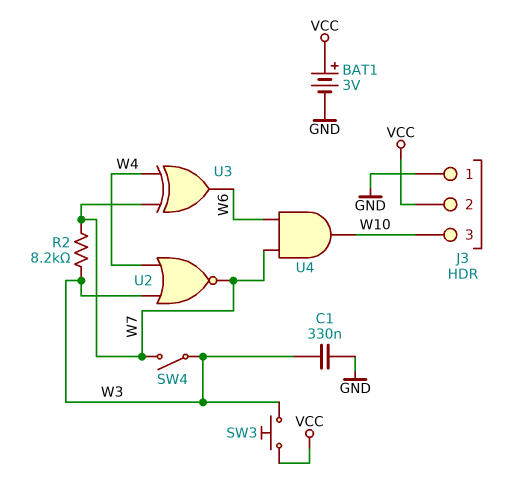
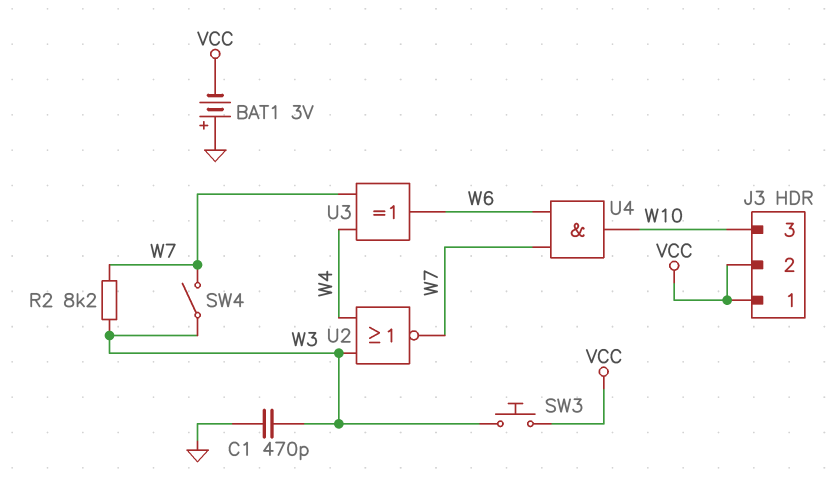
BAT1: 3V (plus VCC, minus GND) -> 3V (plus GND, minus VCC)
C1: 330nF (GND, W3) -> 470pF (GND, W3)
J3 pin 1: GND -> VCC

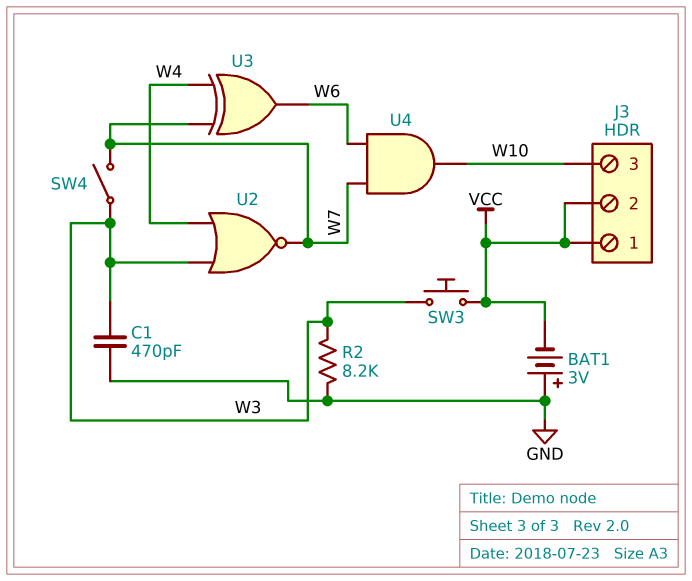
R2: 8.2k (W3, W7) -> 8.2k (GND, W3)

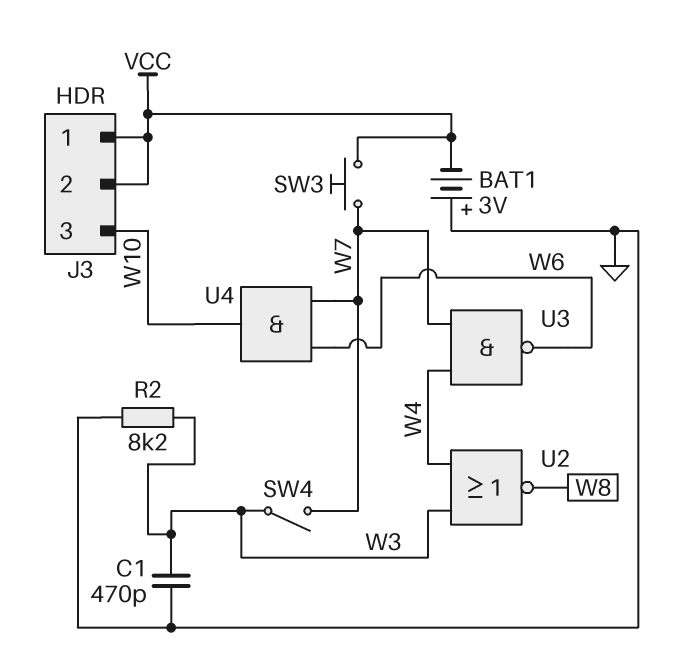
SW3: button (VCC, W3) -> button (VCC, W7)
U2: NOR (in W3, in W4, out W7) -> NOR (in W3, in W4, out W8)
U3: XOR (in W4, in W7, out W6) -> NAND (in W4, in W7, out W6)

